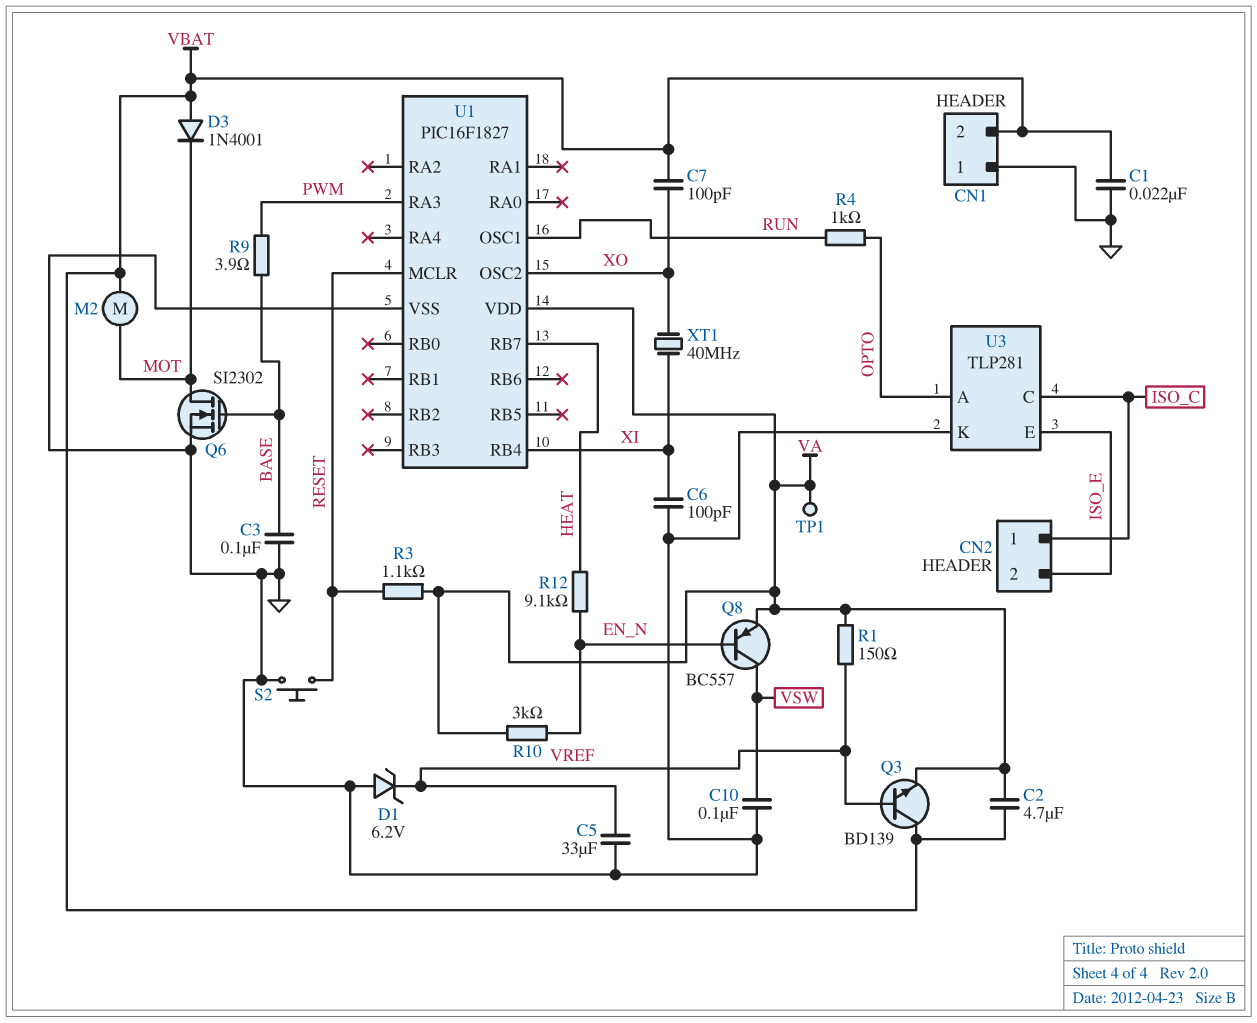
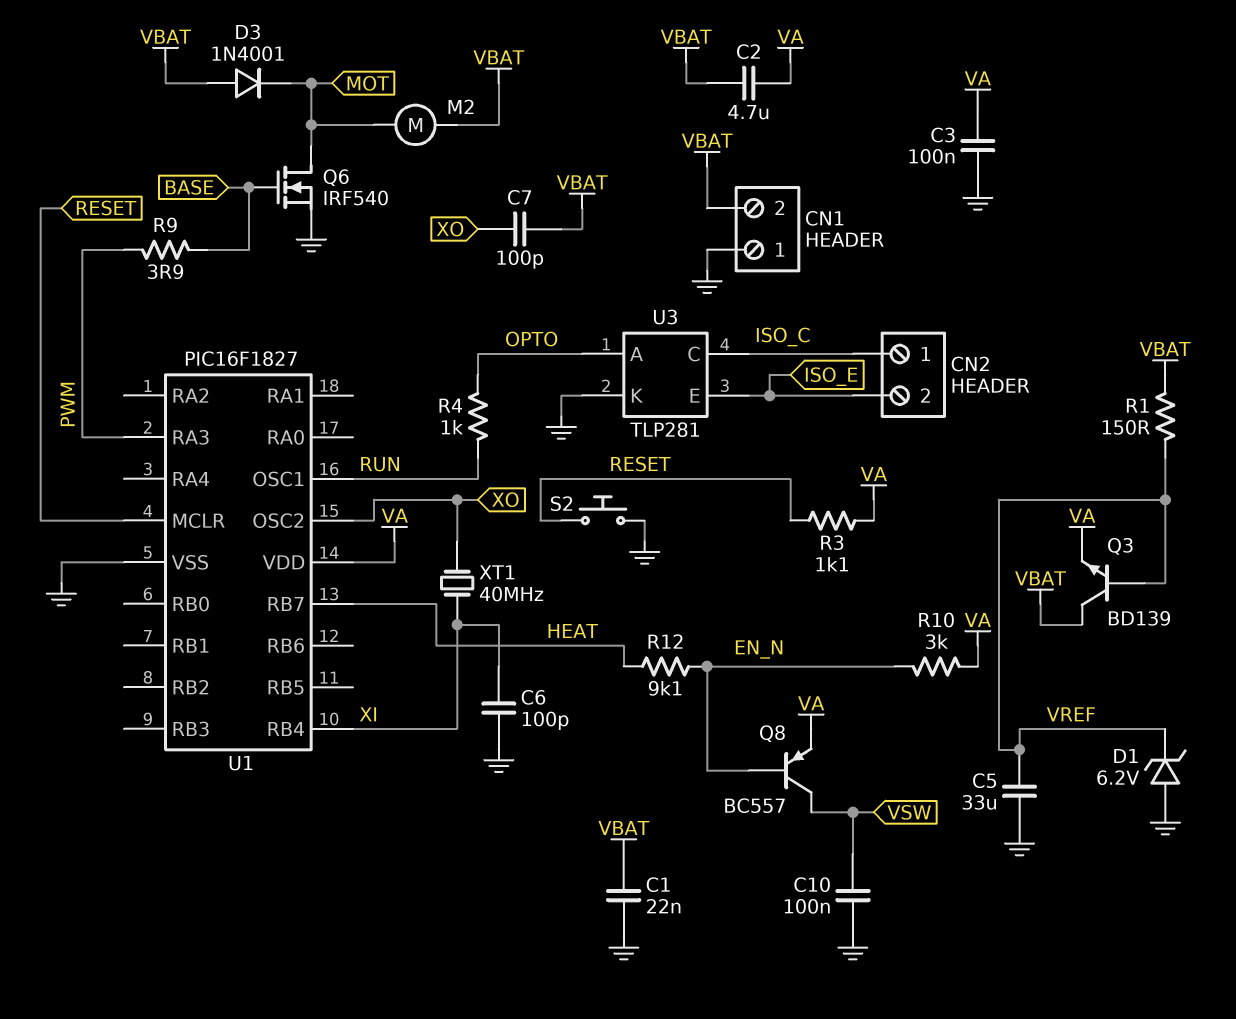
C3: 100nF (BASE, GND) -> 100nF (GND, VA)
Q6: NMOS SI2302 (G BASE, D MOT, S GND) -> NMOS IRF540 (G BASE, D MOT, S GND)
R1: 150 (VA, VREF) -> 150 (VBAT, VREF)
TP1: test point (VA) -> none

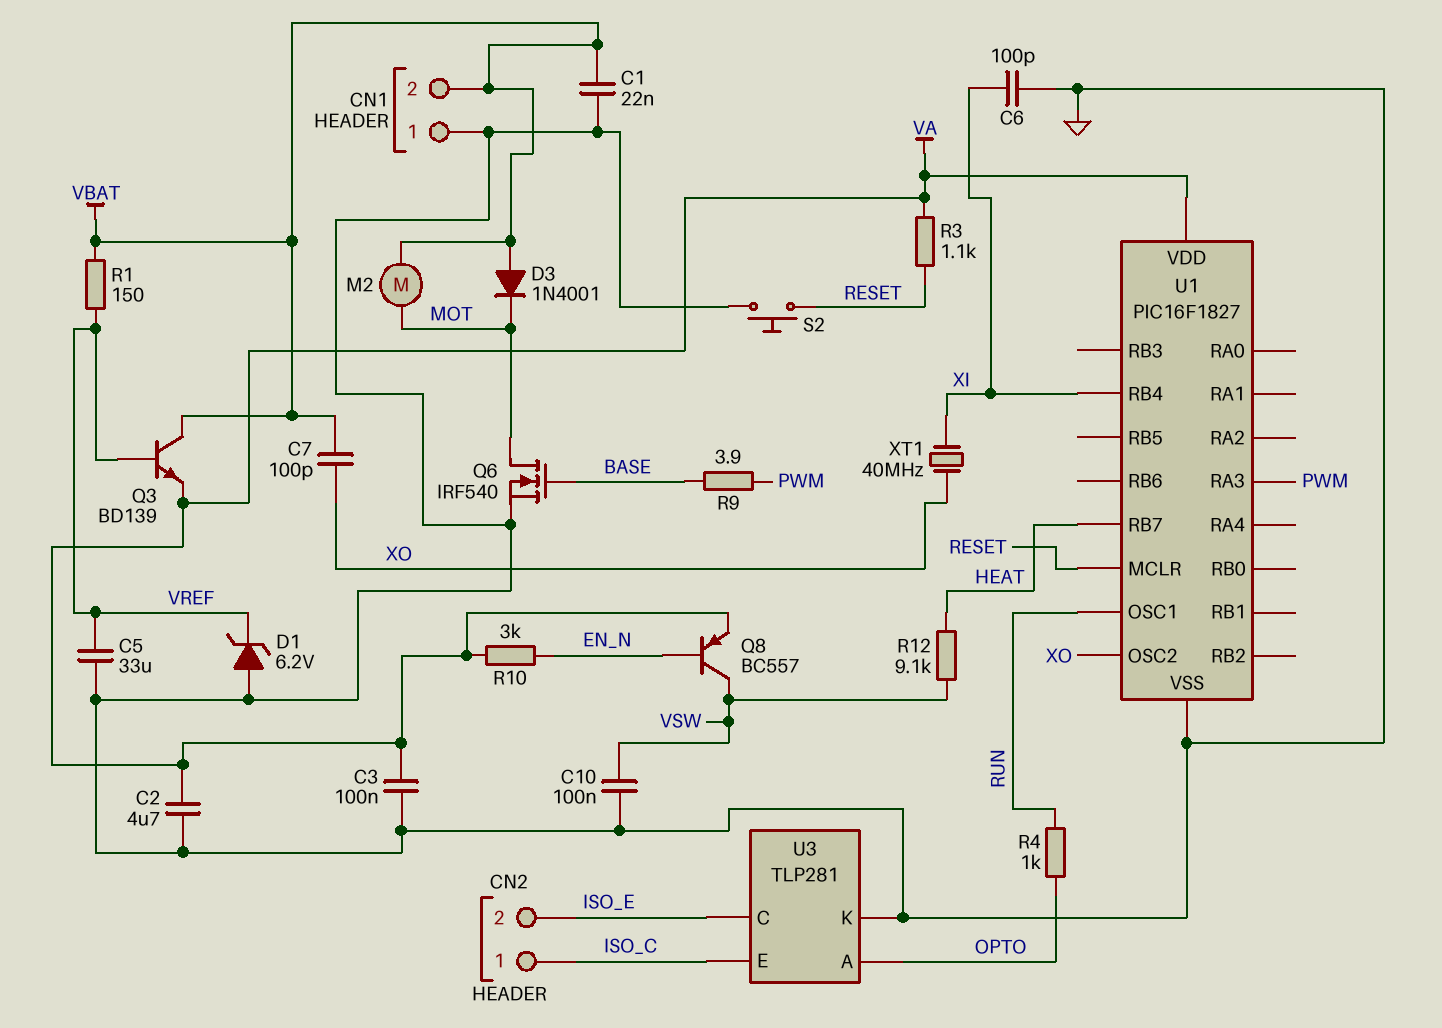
C2: 4.7uF (VA, VBAT) -> 4.7uF (GND, VA)
R12: 9.1k (EN_N, HEAT) -> 9.1k (HEAT, VSW)
U3 pin C: ISO_C -> ISO_E
U3 pin E: ISO_E -> ISO_C

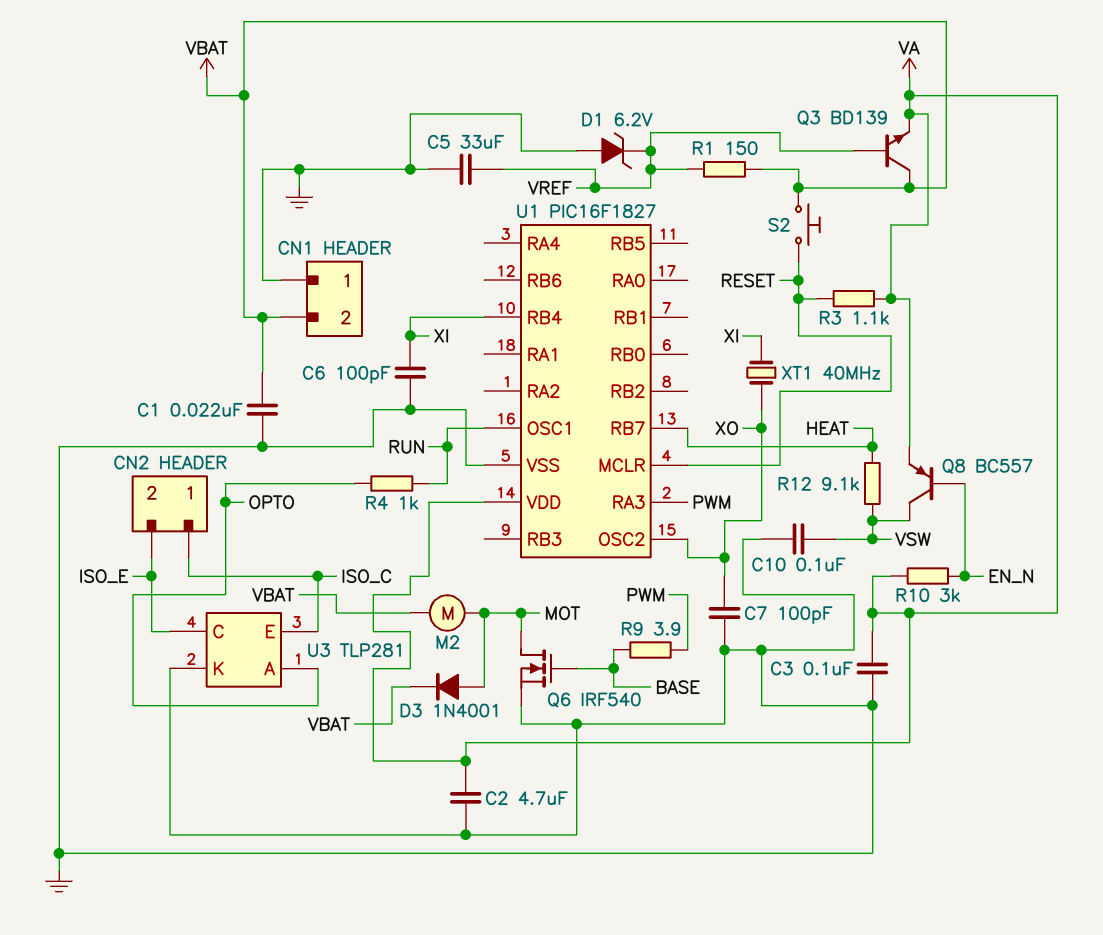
C7: 100pF (VBAT, XO) -> 100pF (GND, XO)
D3: diode 1N4001 (A VBAT, K MOT) -> diode 1N4001 (A MOT, K VBAT)
S2: button (GND, RESET) -> button (RESET, VBAT)

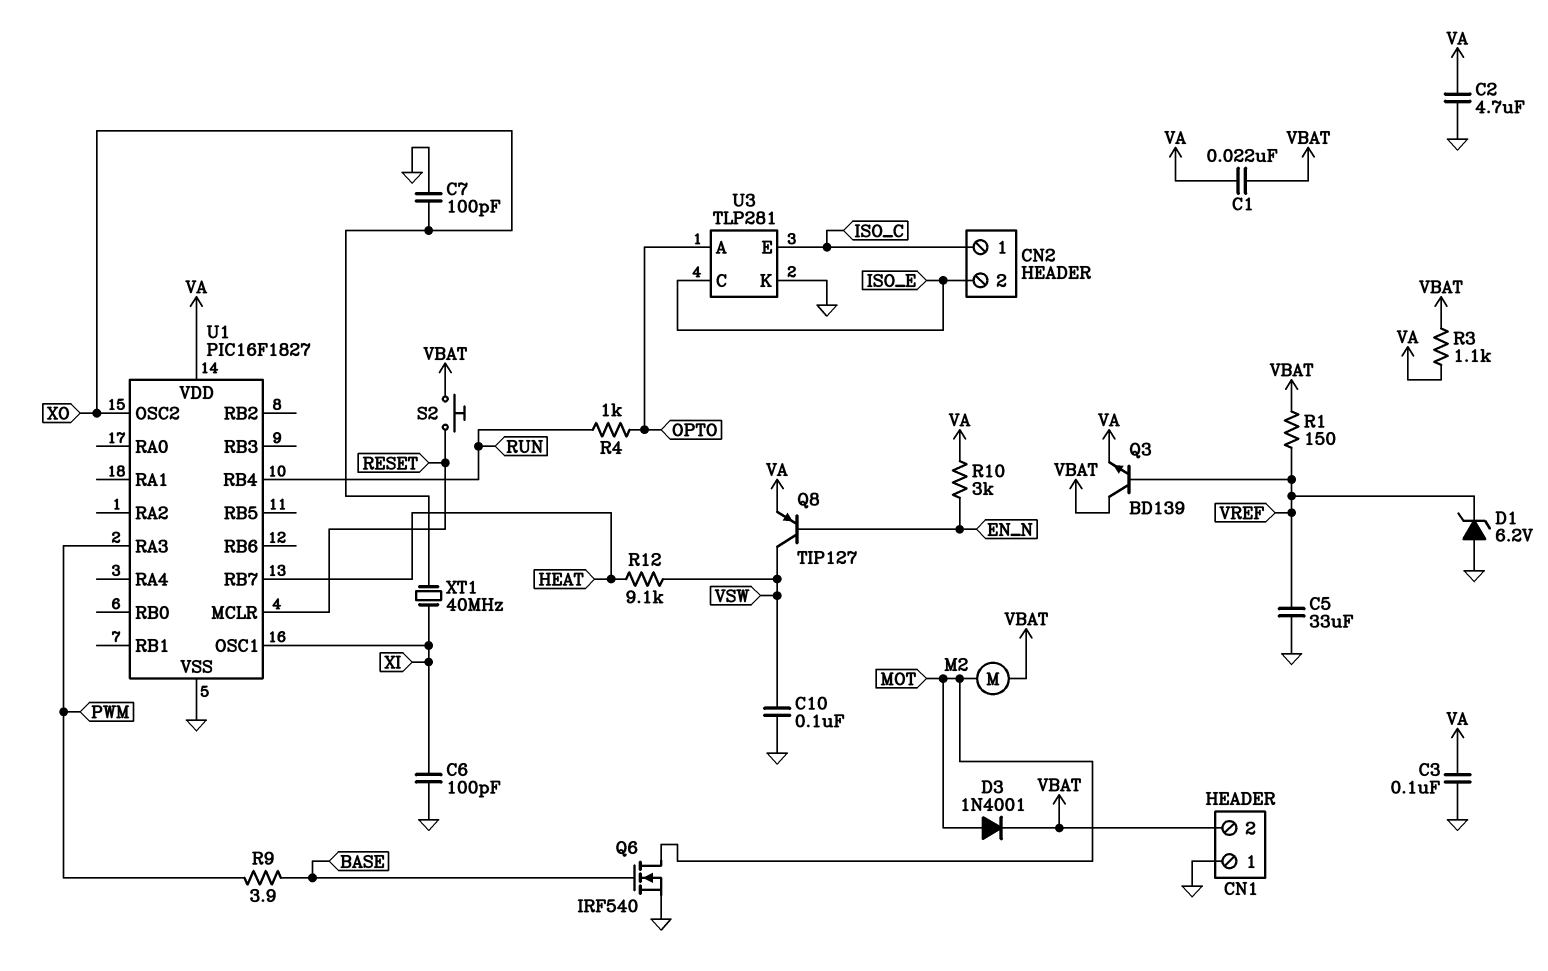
C1: 22nF (GND, VBAT) -> 22nF (VA, VBAT)
Q8: PNP BC557 (B EN_N, C VSW, E VA) -> PNP TIP127 (B EN_N, C VSW, E VA)
R3: 1.1k (RESET, VA) -> 1.1k (VA, VBAT)
U1 pin OSC1: RUN -> XI
U1 pin RB4: XI -> RUN

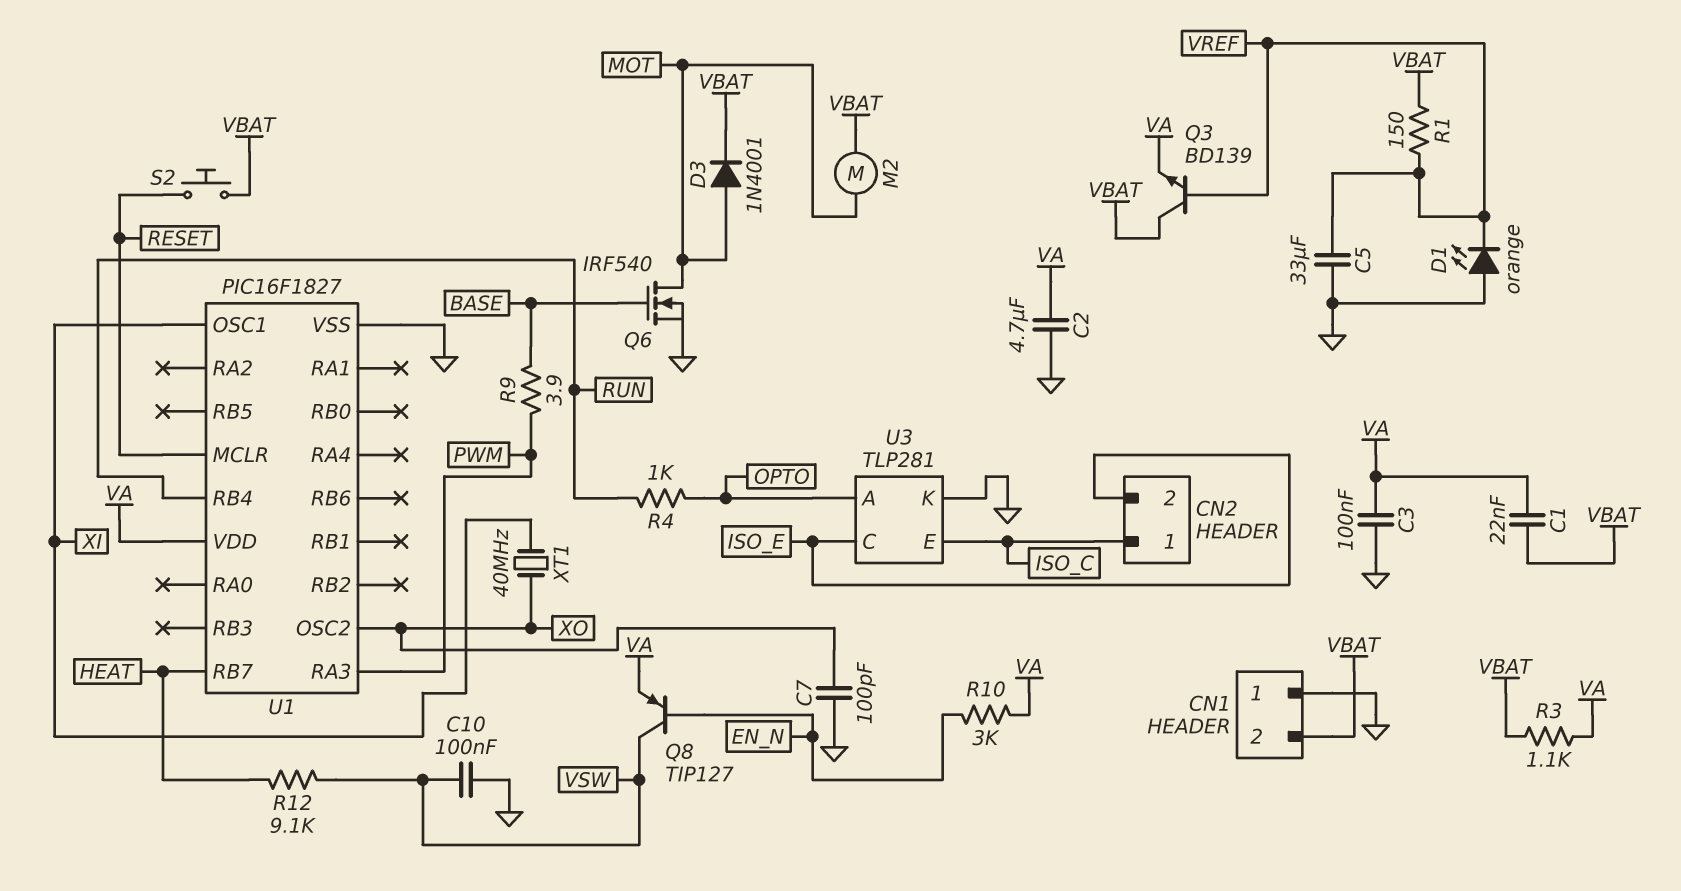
C6: 100pF (GND, XI) -> none
D1: zener 6.2V (A GND, K VREF) -> LED orange (A GND, K VREF)

